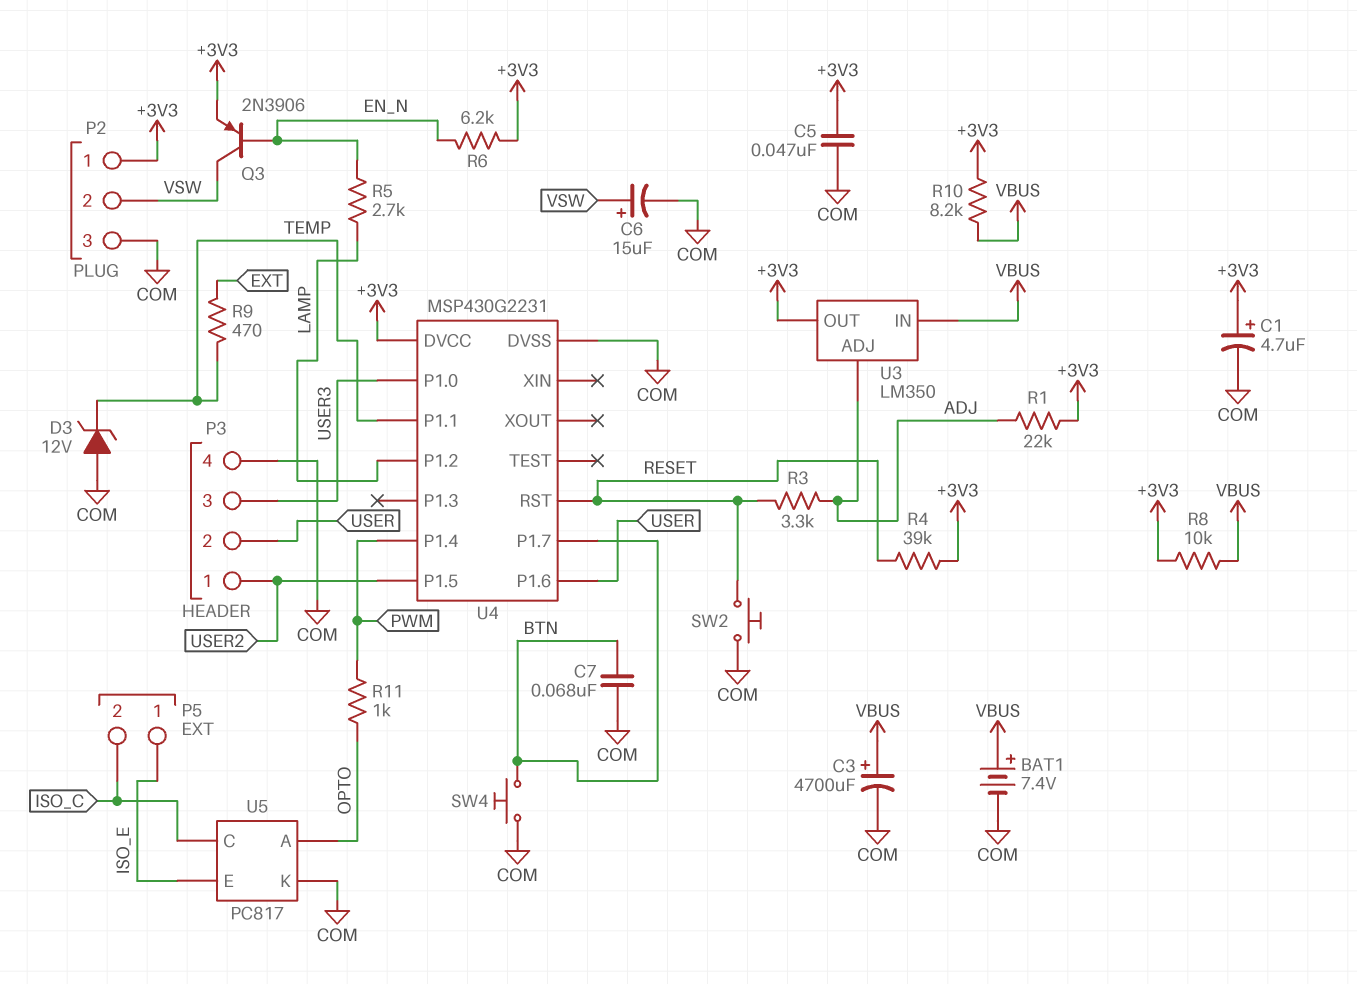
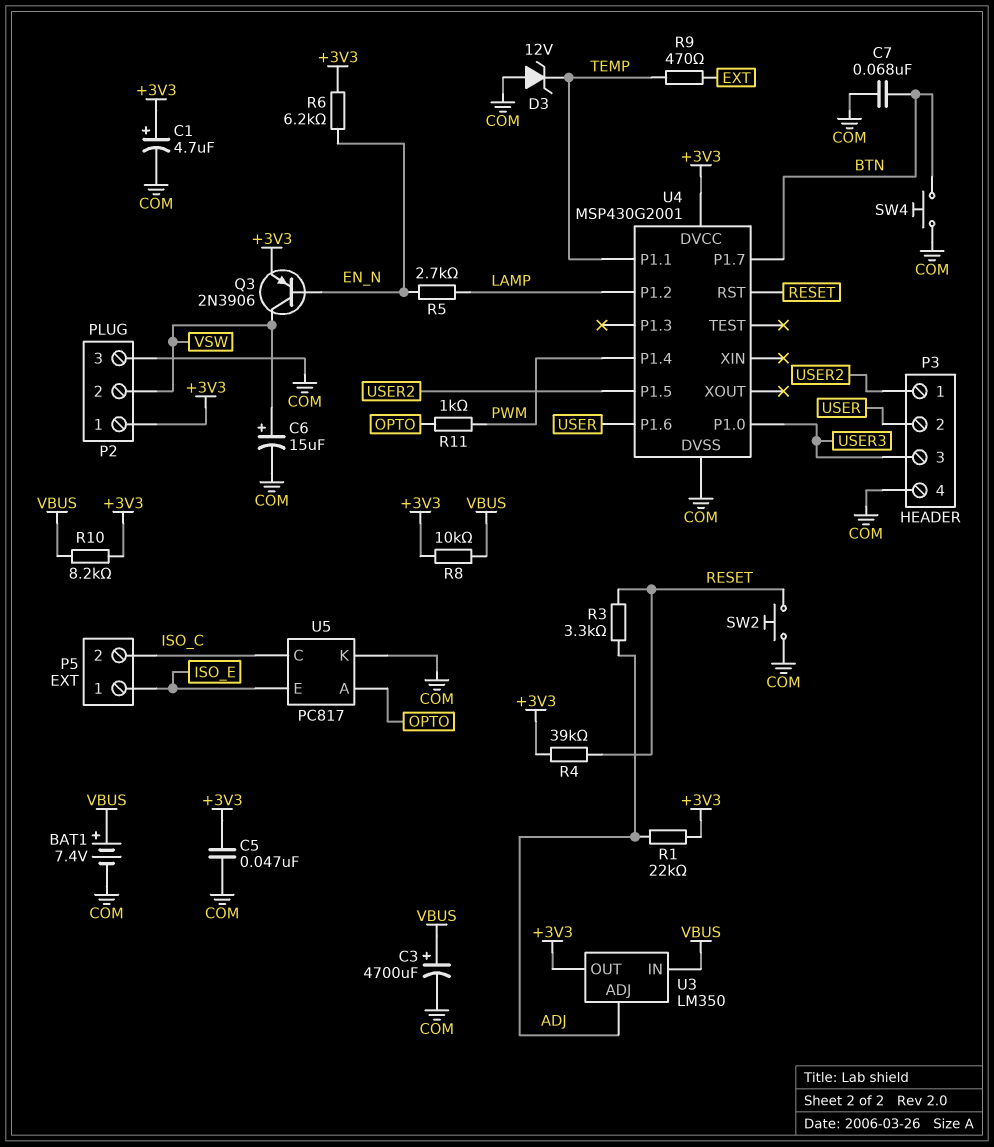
U4: MSP430G2231 -> MSP430G2001

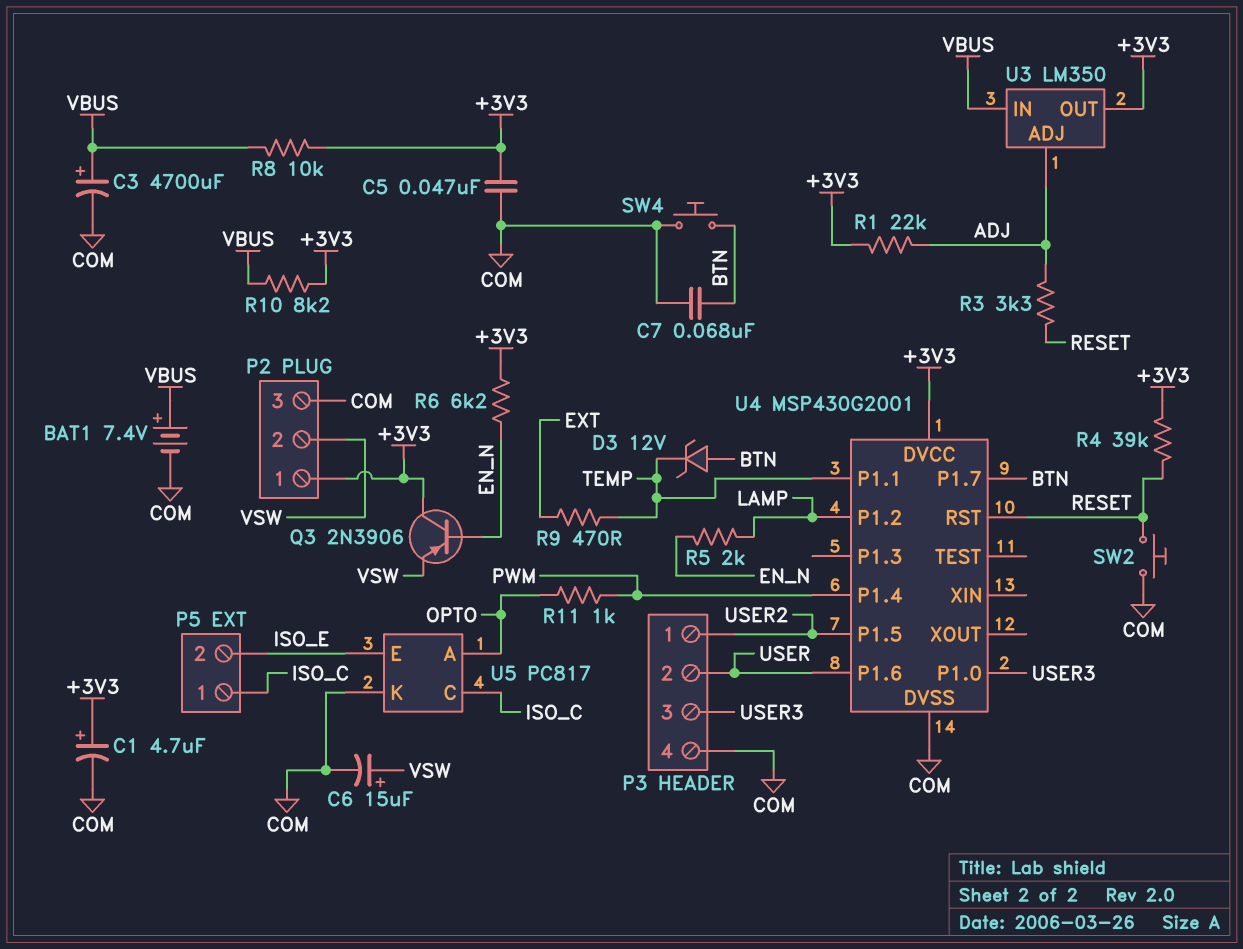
D3: zener 12V (A COM, K TEMP) -> zener 12V (A BTN, K TEMP)
P5 pin 1: ISO_E -> ISO_C
P5 pin 2: ISO_C -> ISO_E
Q3: PNP 2N3906 (B EN_N, C VSW, E +3V3) -> PNP 2N3906 (B EN_N, C +3V3, E VSW)
R5: 2.7k (EN_N, LAMP) -> 2k (EN_N, LAMP)

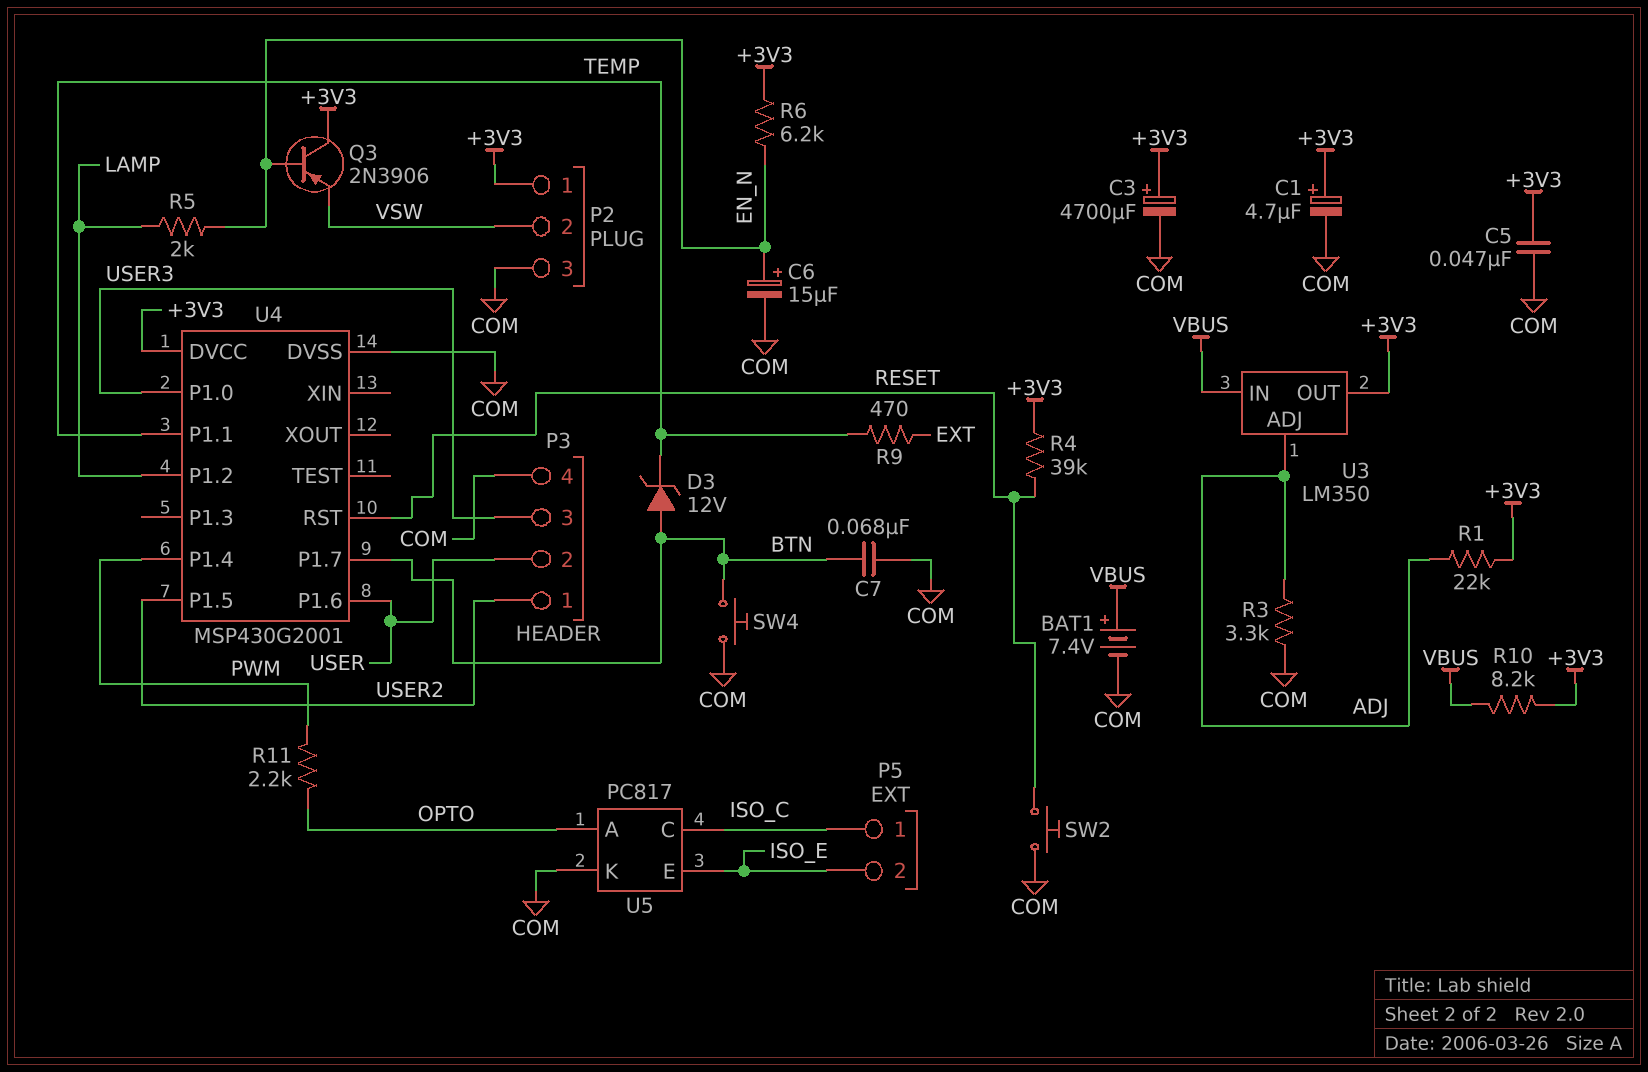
C3: 4700uF (plus VBUS, minus COM) -> 4700uF (plus +3V3, minus COM)
C6: 15uF (plus VSW, minus COM) -> 15uF (plus EN_N, minus COM)
R3: 3.3k (ADJ, RESET) -> 3.3k (ADJ, COM)
R8: 10k (+3V3, VBUS) -> none
R11: 1k (OPTO, PWM) -> 2.2k (OPTO, PWM)

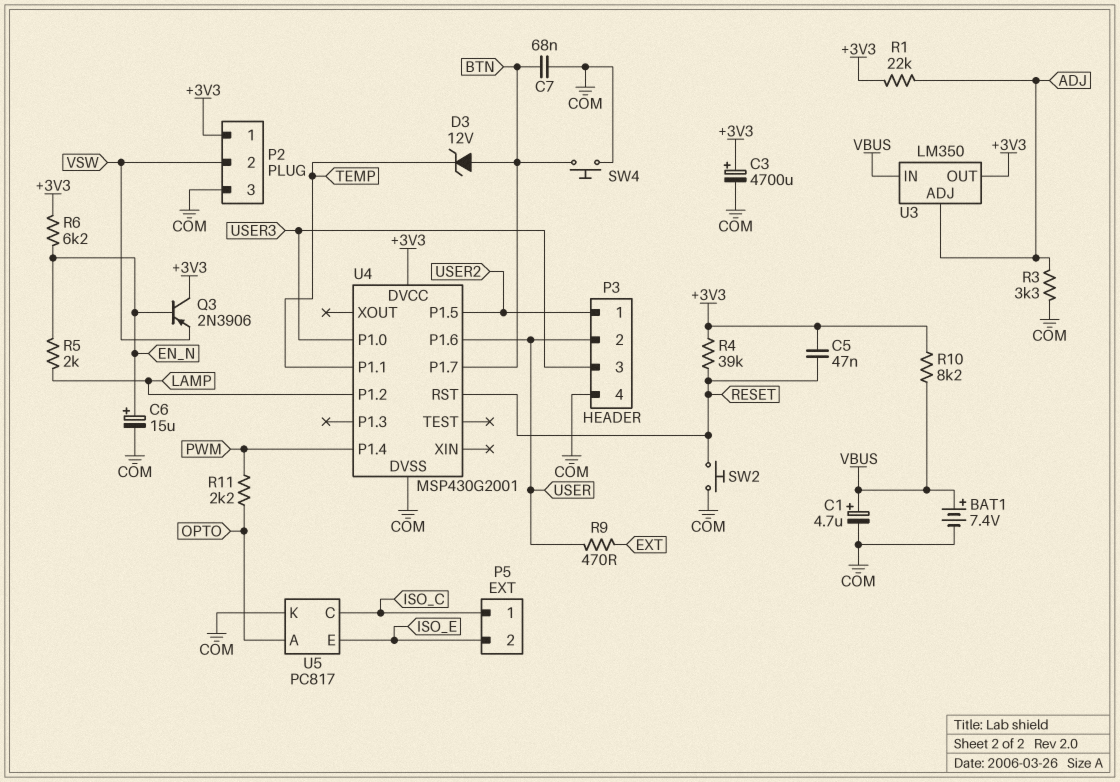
C1: 4.7uF (plus +3V3, minus COM) -> 4.7uF (plus VBUS, minus COM)
C5: 47nF (+3V3, COM) -> 47nF (+3V3, RESET)
R9: 470 (EXT, TEMP) -> 470 (EXT, USER)

